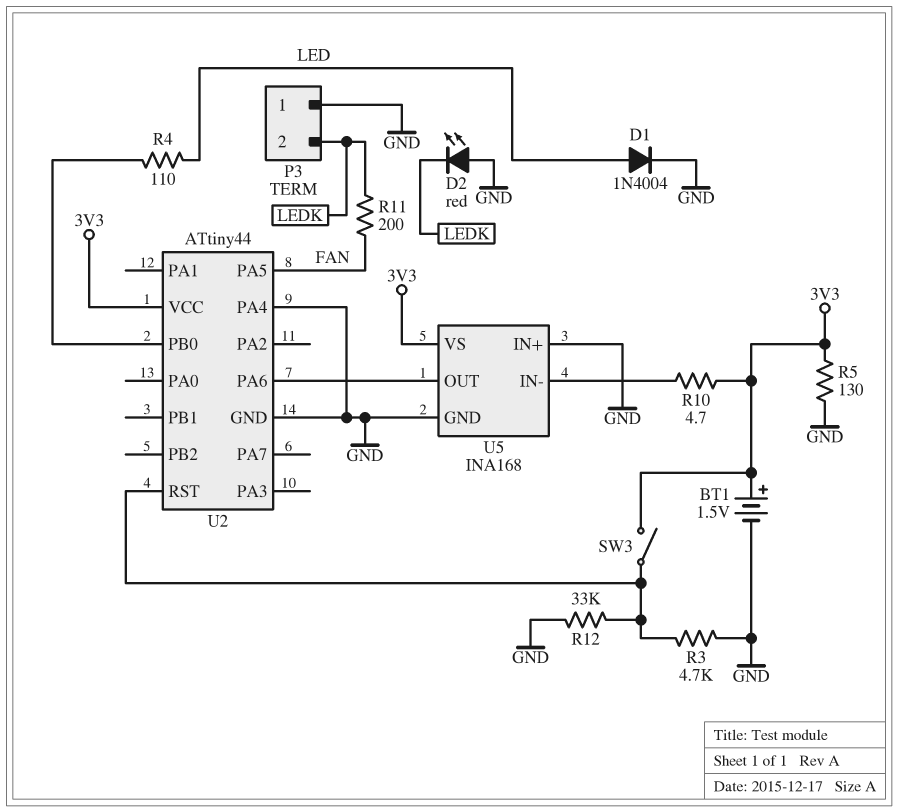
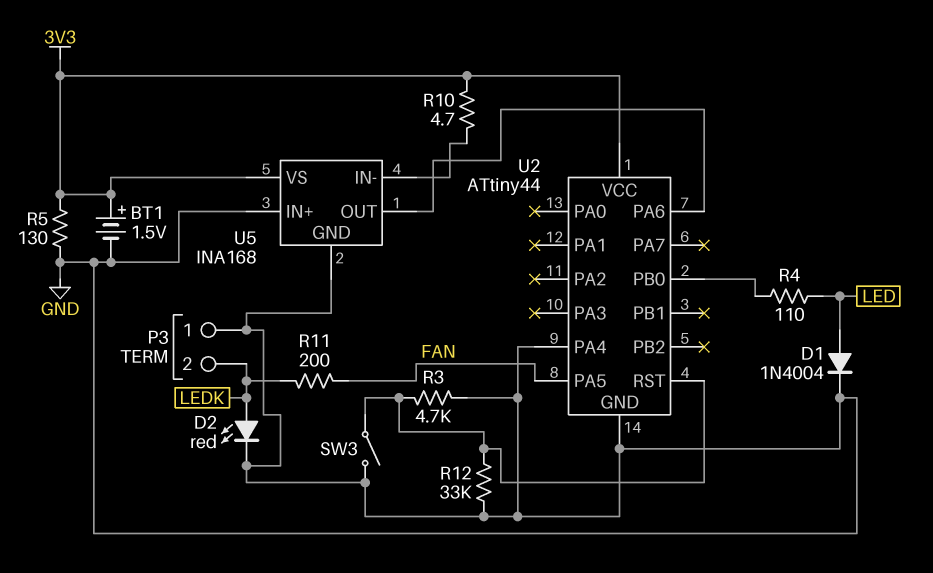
D2: LED red (A GND, K LEDK) -> LED red (A LEDK, K GND)
SW3: switch (3V3, U2/RST) -> switch (GND, U2/RST)

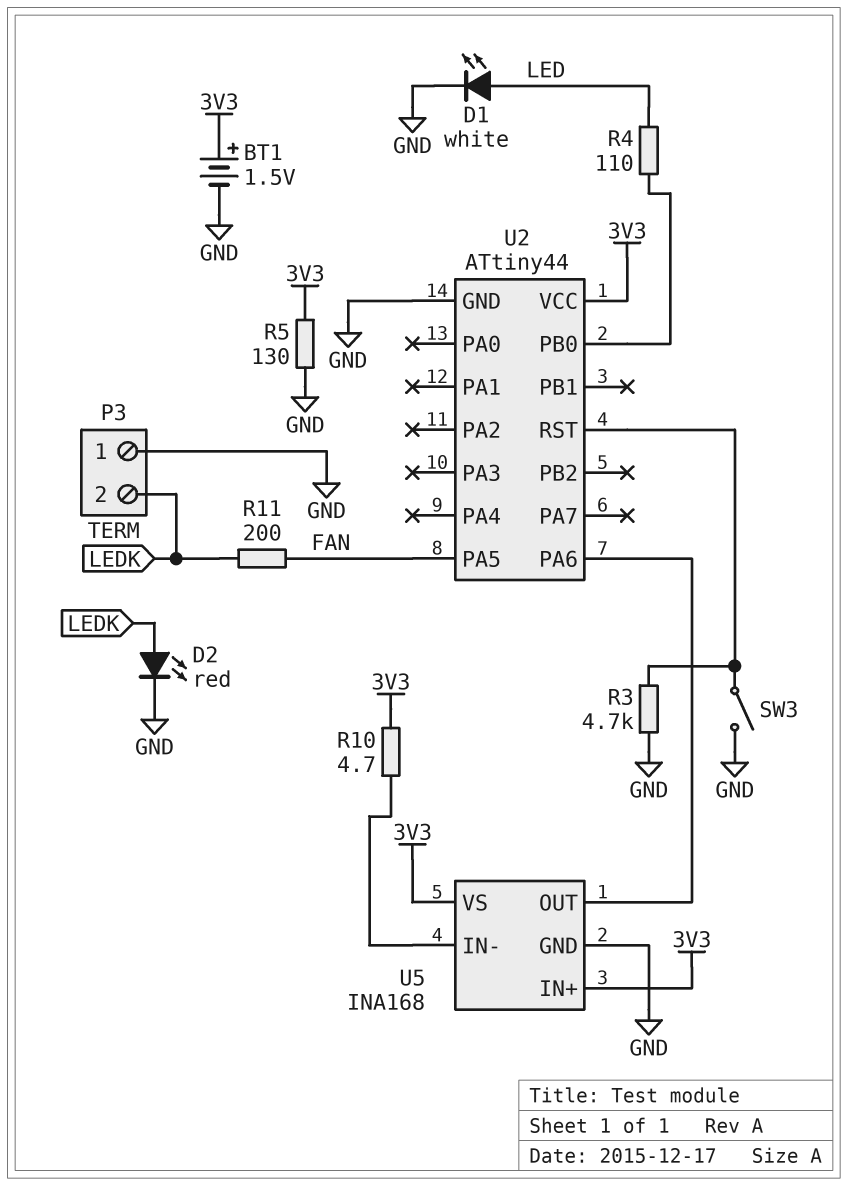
D1: diode 1N4004 (A LED, K GND) -> LED white (A LED, K GND)
R12: 33k (GND, U2/RST) -> none
U2 pin PA4: GND -> none
U5 pin IN+: GND -> 3V3

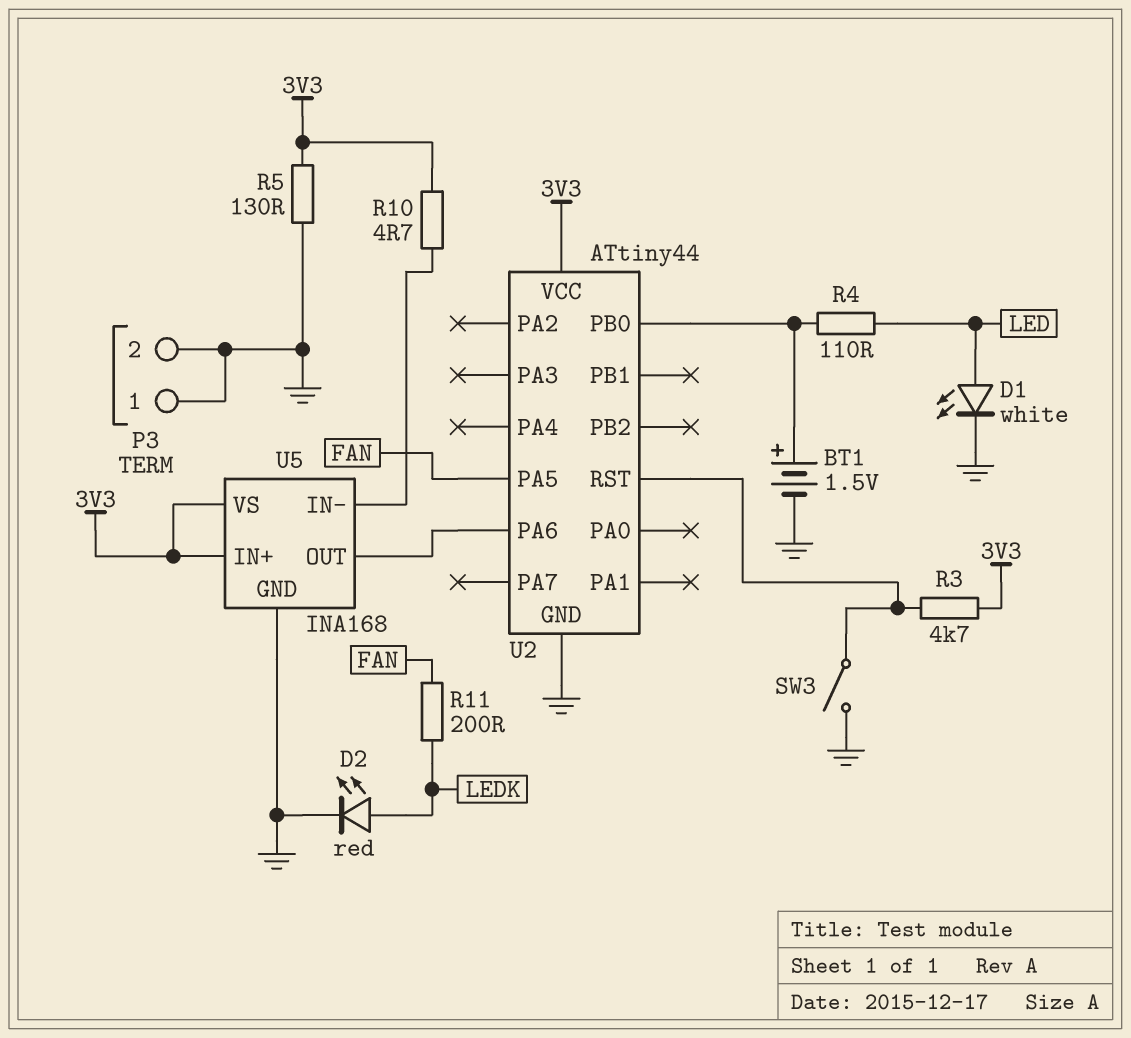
BT1: 1.5V (plus 3V3, minus GND) -> 1.5V (plus U2/PB0, minus GND)
P3 pin 2: LEDK -> GND
R3: 4.7k (GND, U2/RST) -> 4.7k (3V3, U2/RST)

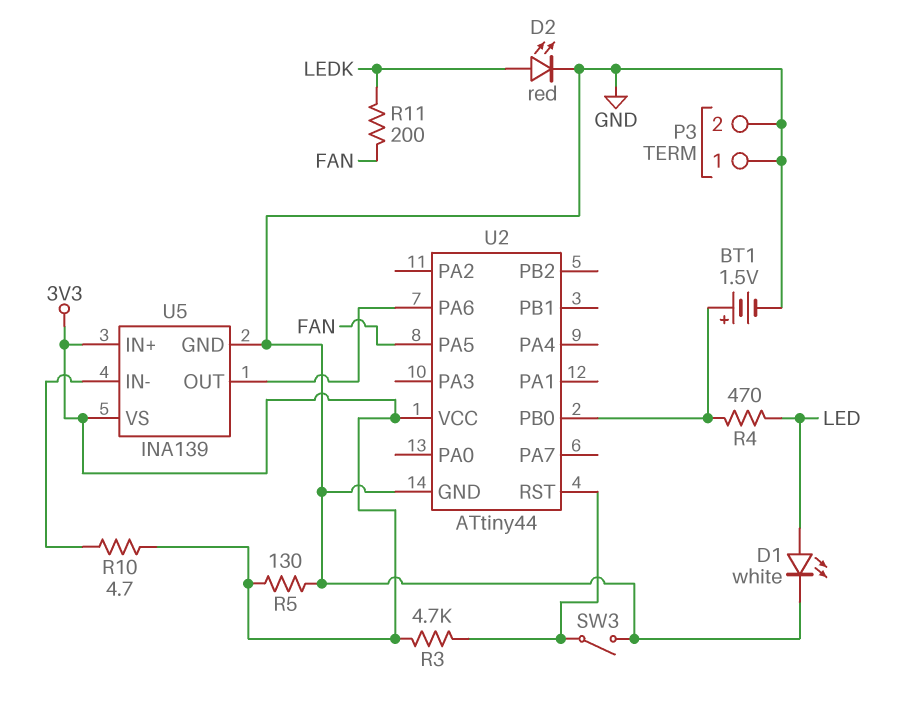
R4: 110 (LED, U2/PB0) -> 470 (LED, U2/PB0)
U5: INA168 -> INA139

